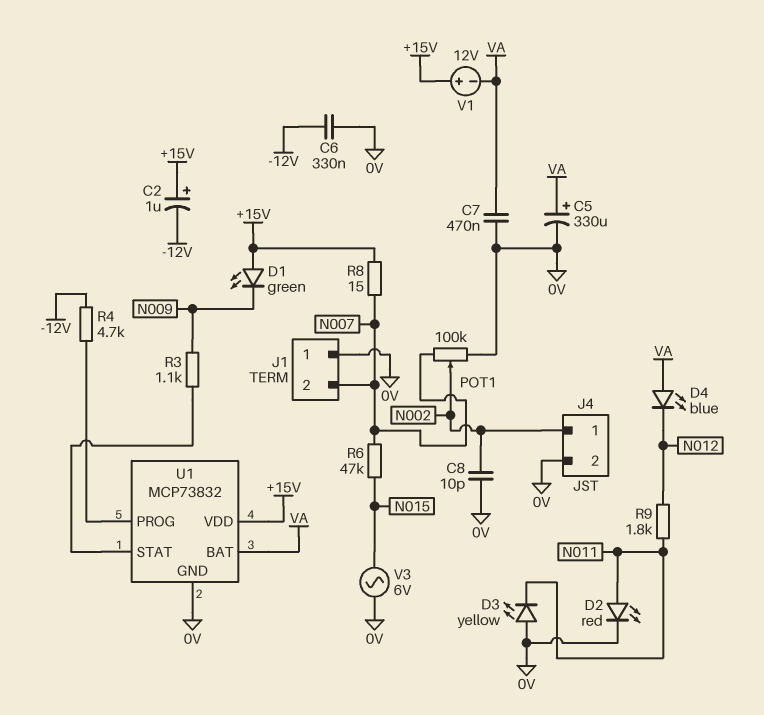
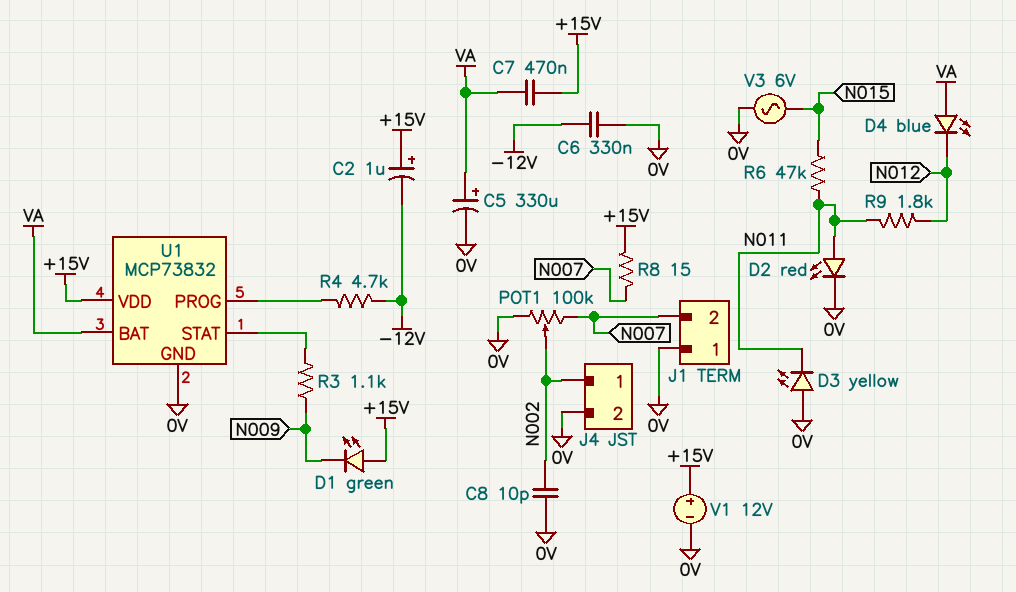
C7: 470nF (0V, VA) -> 470nF (+15V, VA)
R6: 47k (N007, N015) -> 47k (N011, N015)
V1: 12V (plus +15V, minus VA) -> 12V (plus +15V, minus 0V)

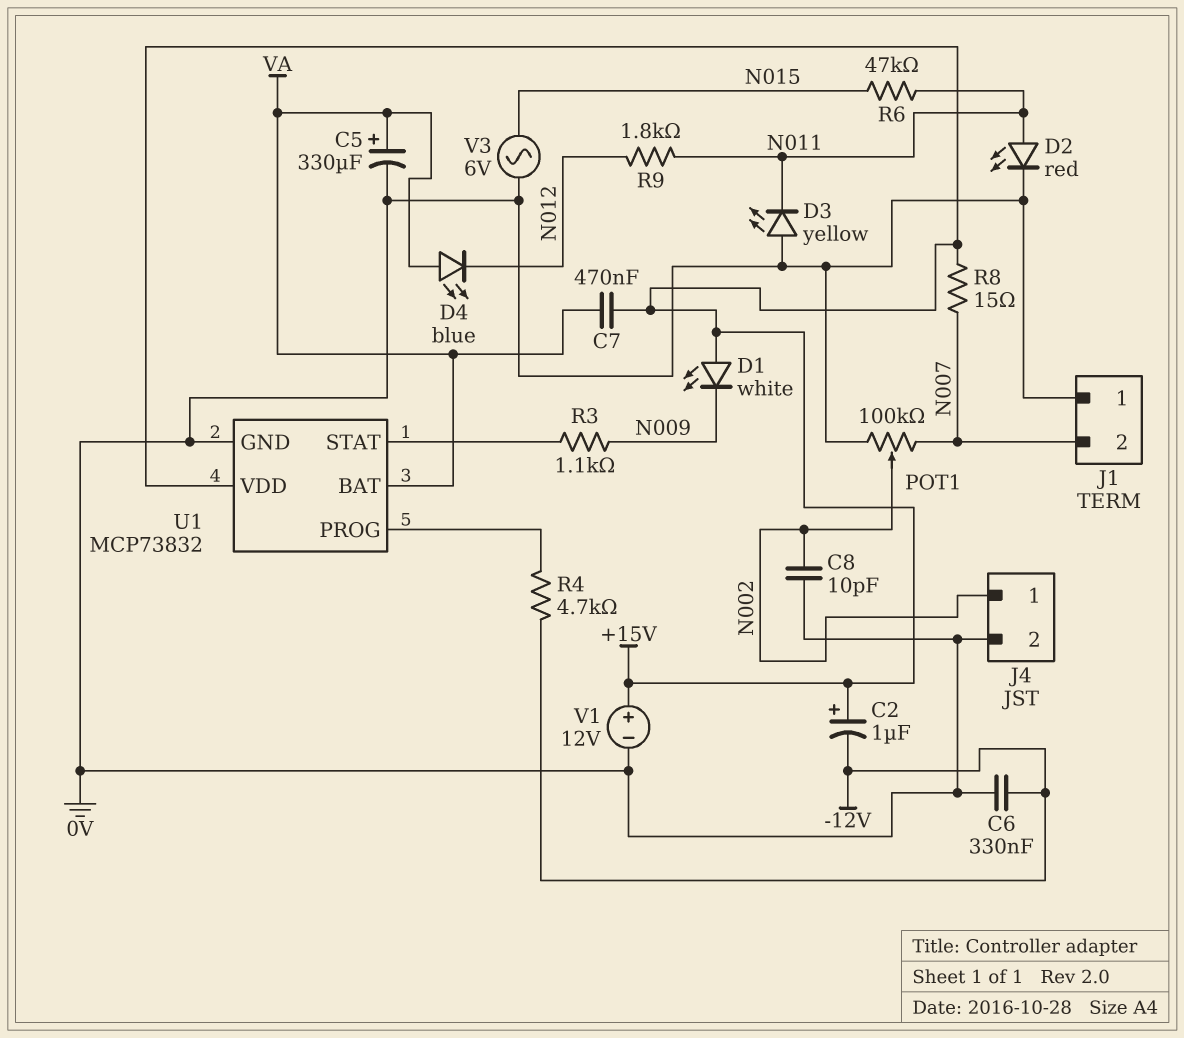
D1: LED green (A +15V, K N009) -> LED white (A +15V, K N009)

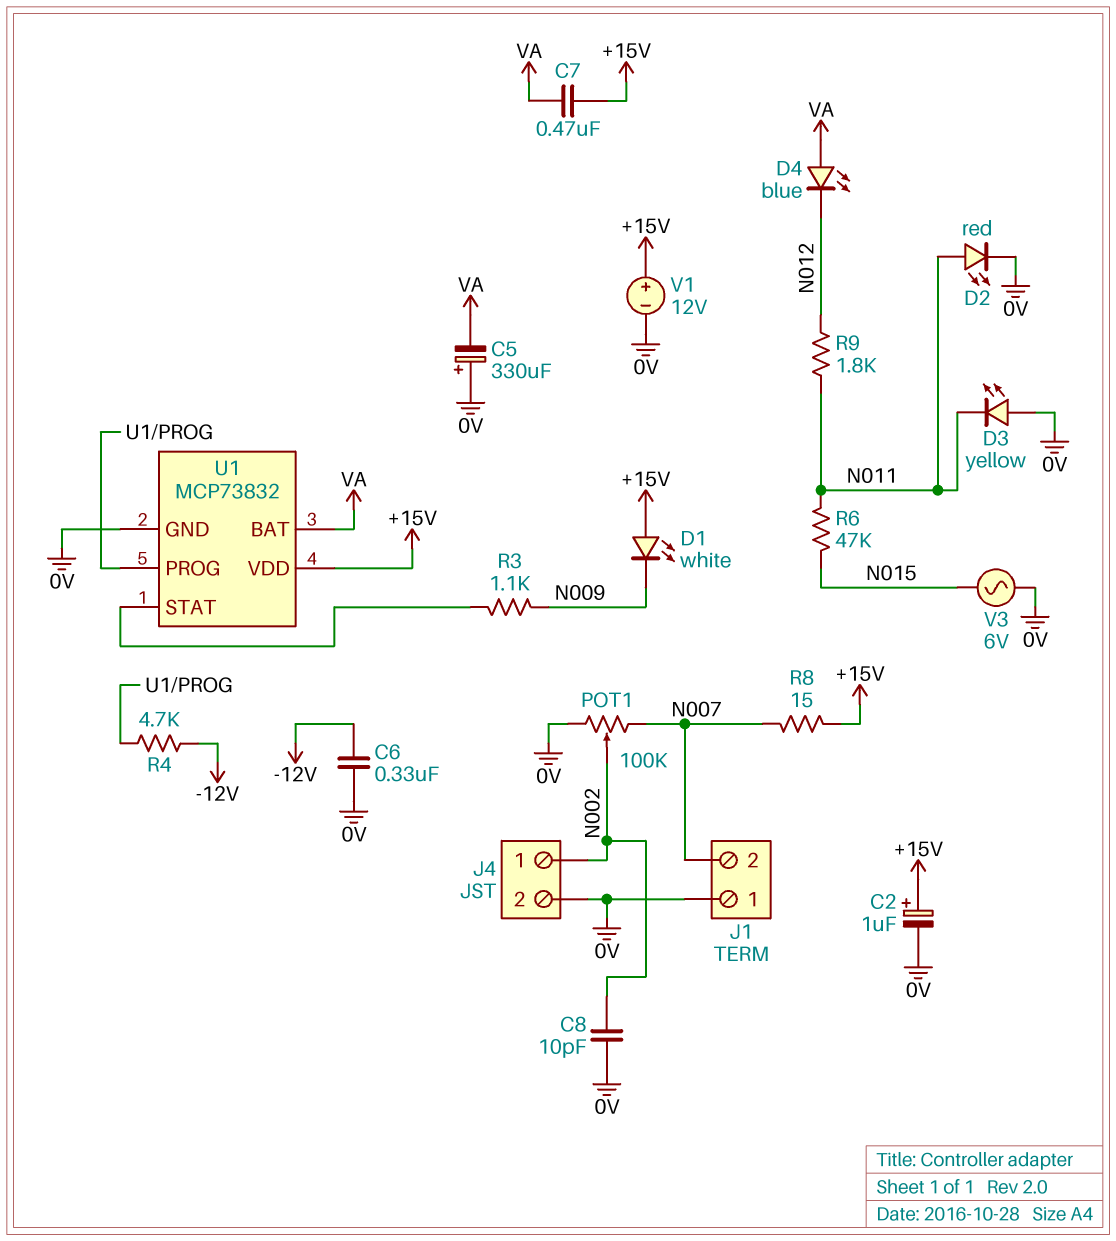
C2: 1uF (plus +15V, minus -12V) -> 1uF (plus +15V, minus 0V)
C5: 330uF (plus VA, minus 0V) -> 330uF (plus 0V, minus VA)

